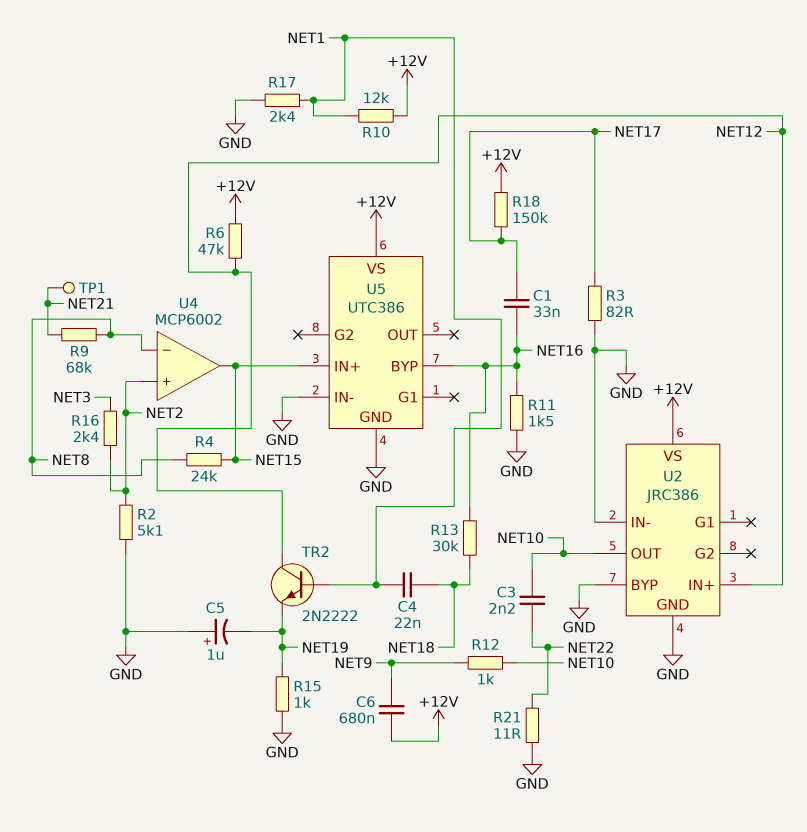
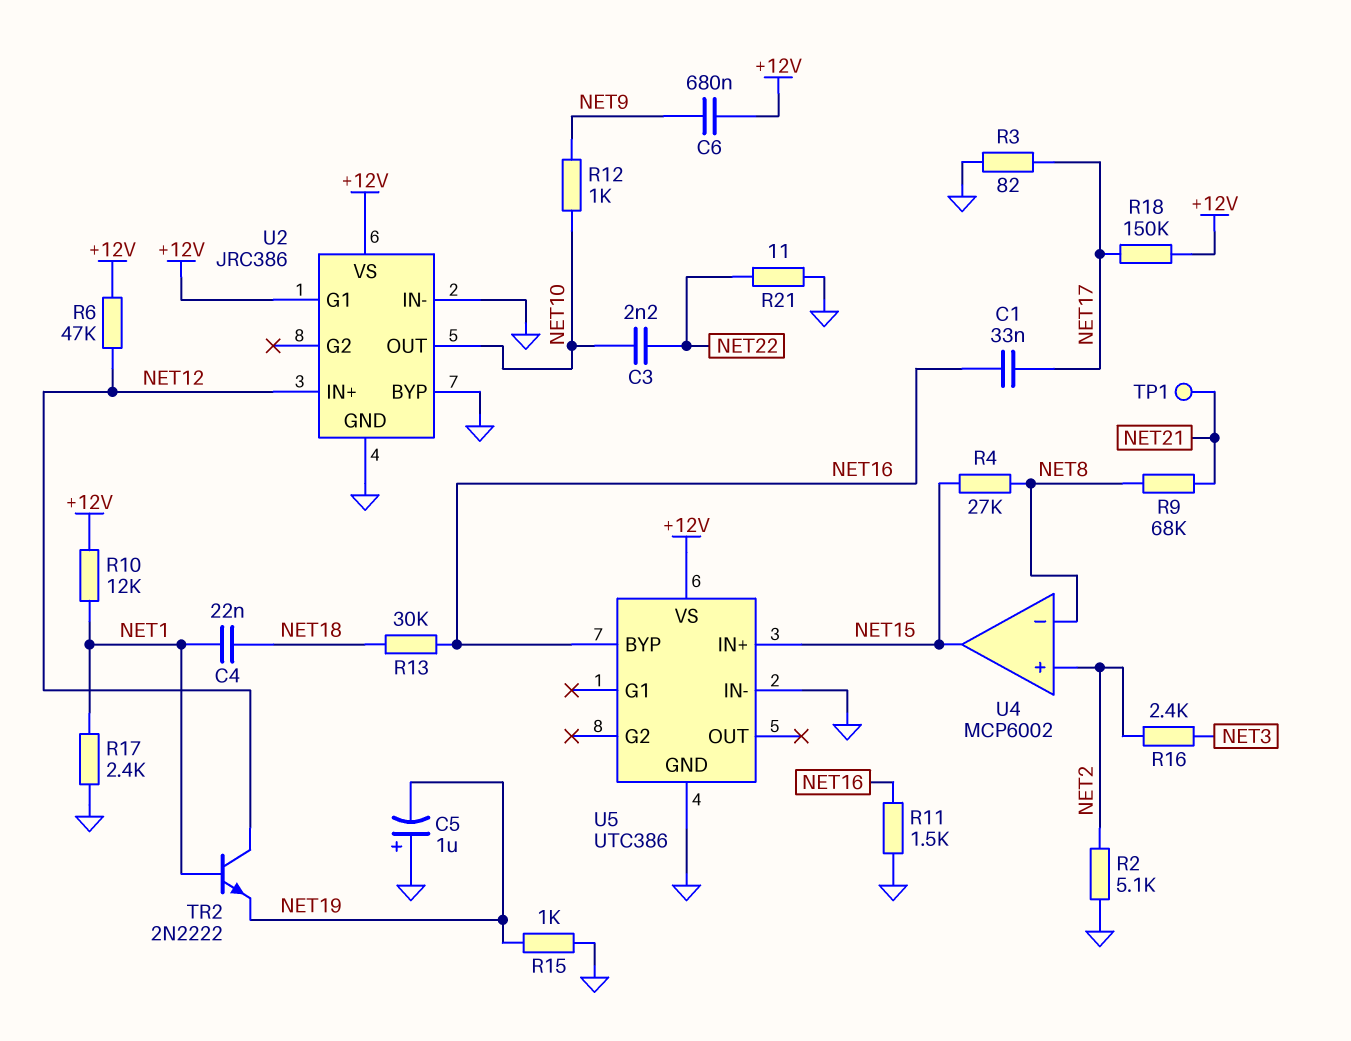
R4: 24k (NET8, NET15) -> 27k (NET8, NET15)
U2 pin G1: none -> +12V

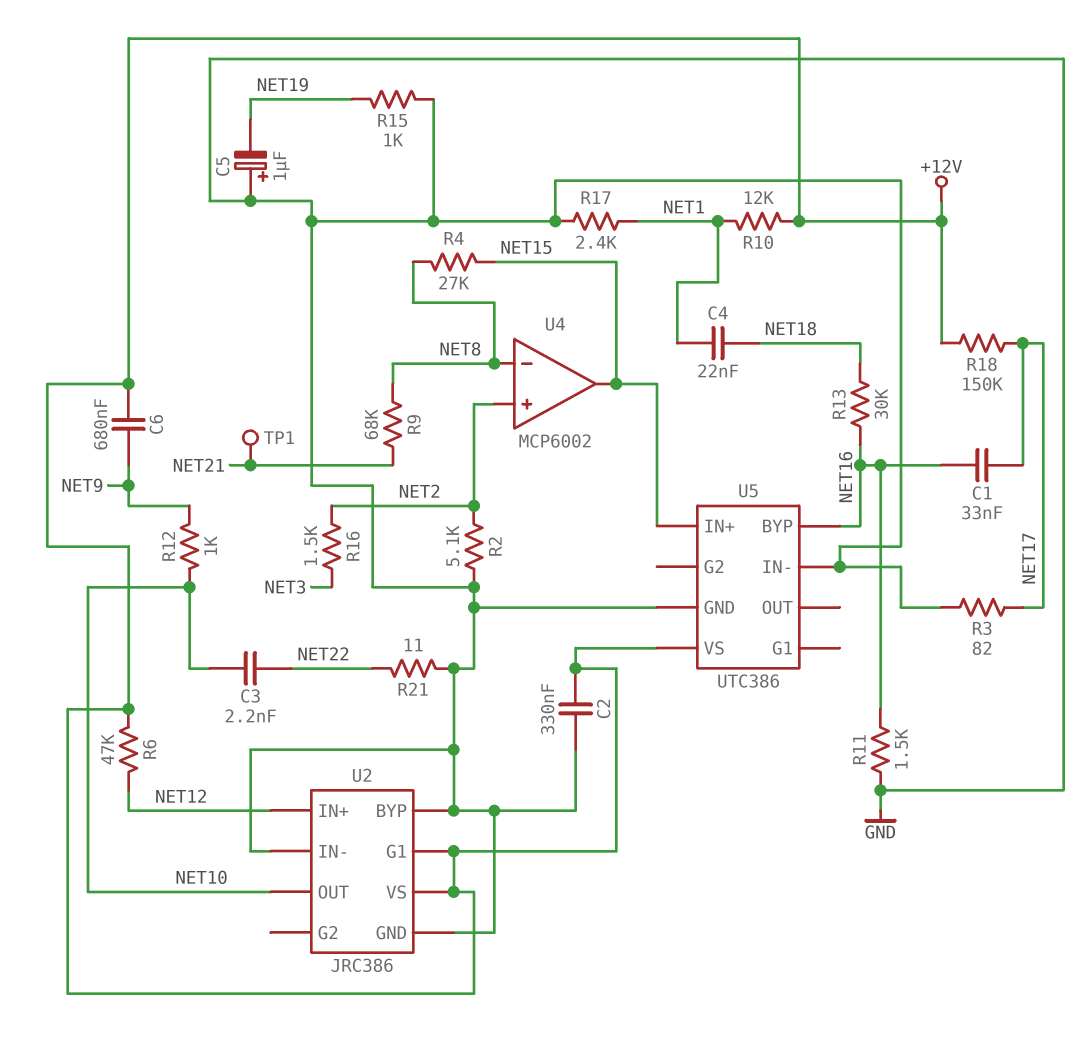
C2: none -> 330nF (+12V, GND)
R16: 2.4k (NET2, NET3) -> 1.5k (NET2, NET3)
TR2: NPN 2N2222 (B NET1, C NET12, E NET19) -> none

